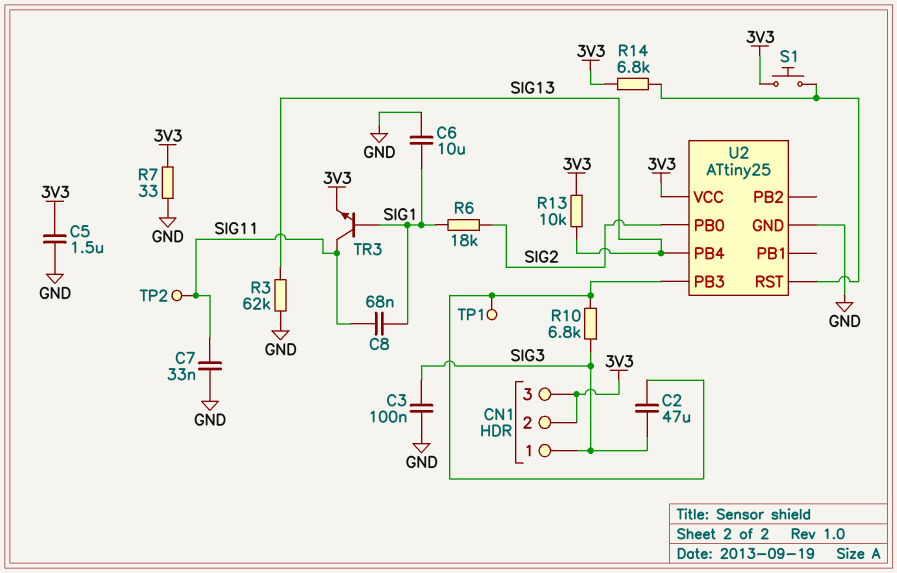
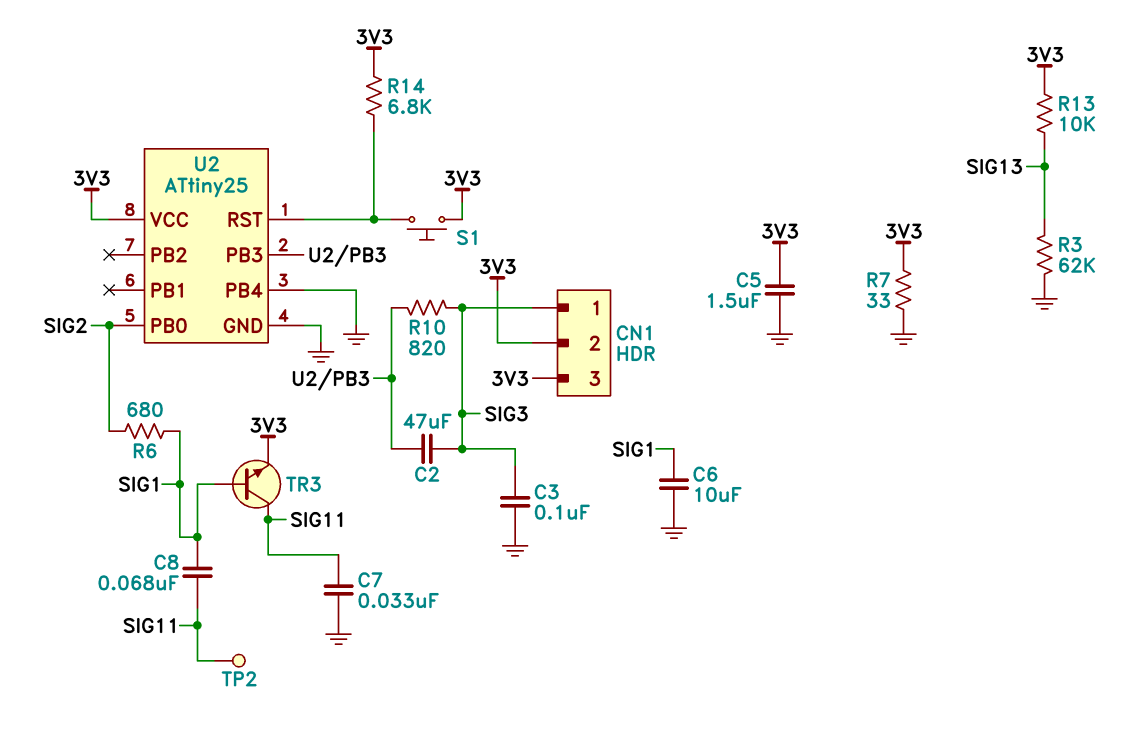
R6: 18k (SIG1, SIG2) -> 680 (SIG1, SIG2)
R10: 6.8k (SIG3, U2/PB3) -> 820 (SIG3, U2/PB3)
TP1: test point (U2/PB3) -> none
U2 pin PB4: SIG13 -> GND

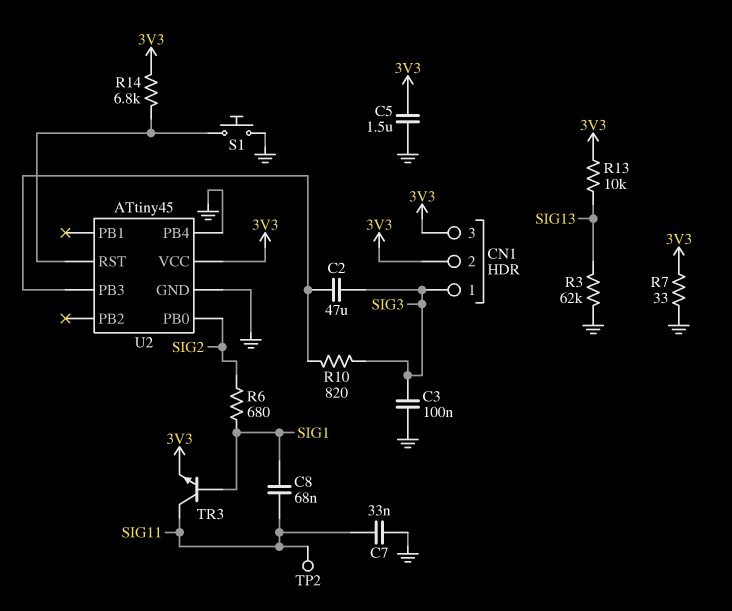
C6: 10uF (GND, SIG1) -> none
S1: button (3V3, U2/RST) -> button (GND, U2/RST)
U2: ATtiny25 -> ATtiny45

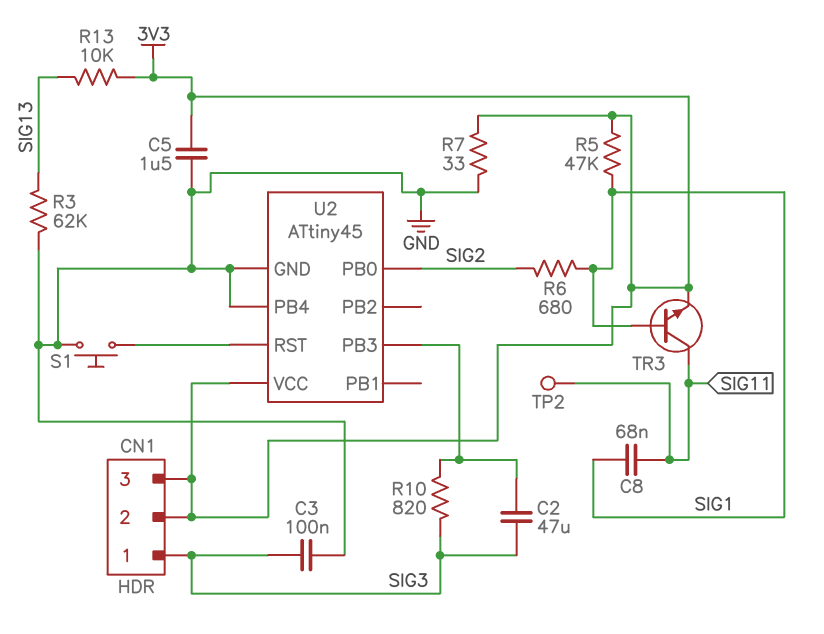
C7: 33nF (GND, SIG11) -> none
R5: none -> 47k (3V3, SIG1)
R14: 6.8k (3V3, U2/RST) -> none

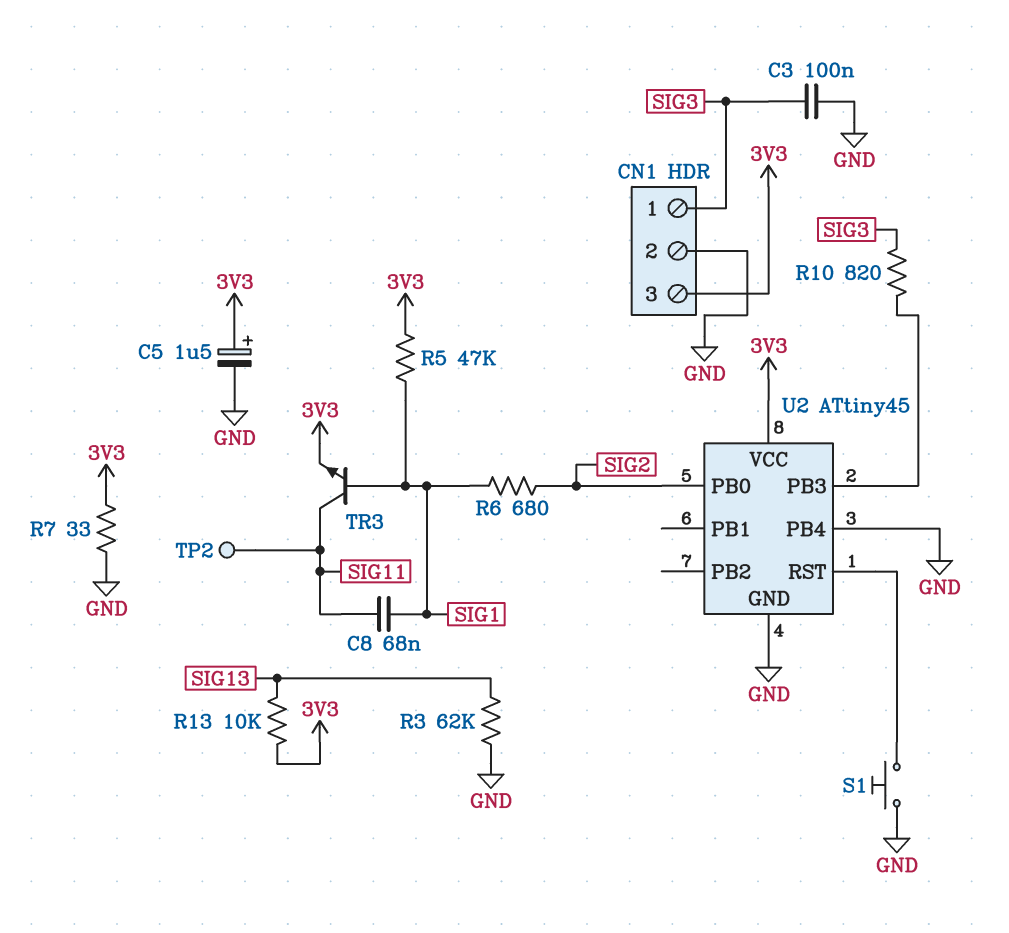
C2: 47uF (SIG3, U2/PB3) -> none
C5: 1.5uF (3V3, GND) -> 1.5uF (plus 3V3, minus GND)
CN1 pin 2: 3V3 -> GND

